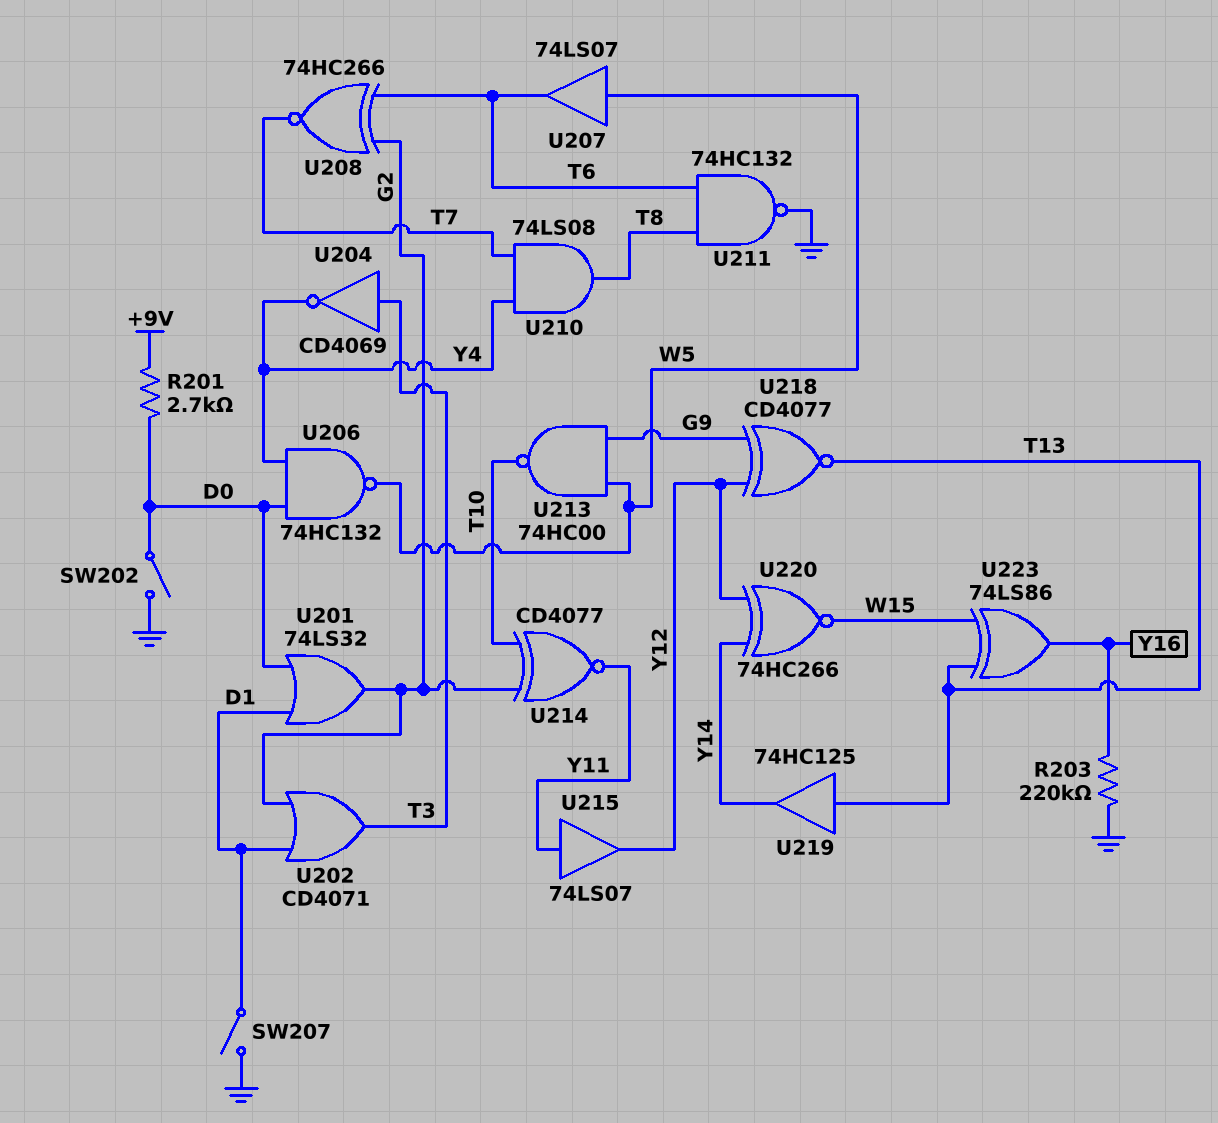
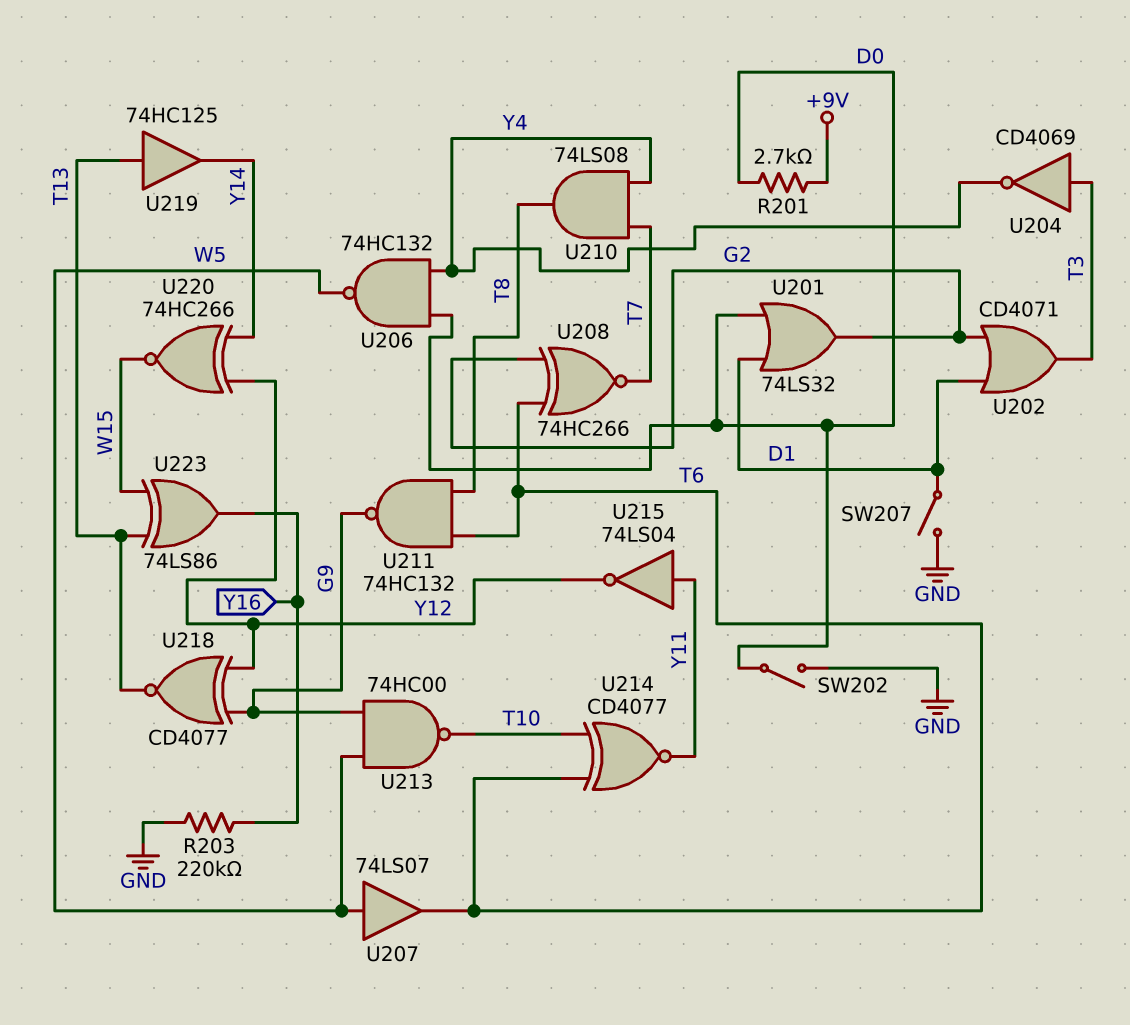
U211: NAND 74HC132 (in T6, in T8, out GND) -> NAND 74HC132 (in T6, in T8, out G9)
U214: XNOR CD4077 (in G2, in T10, out Y11) -> XNOR CD4077 (in T6, in T10, out Y11)
U215: buffer 74LS07 (in Y11, out Y12) -> NOT 74LS04 (in Y11, out Y12)

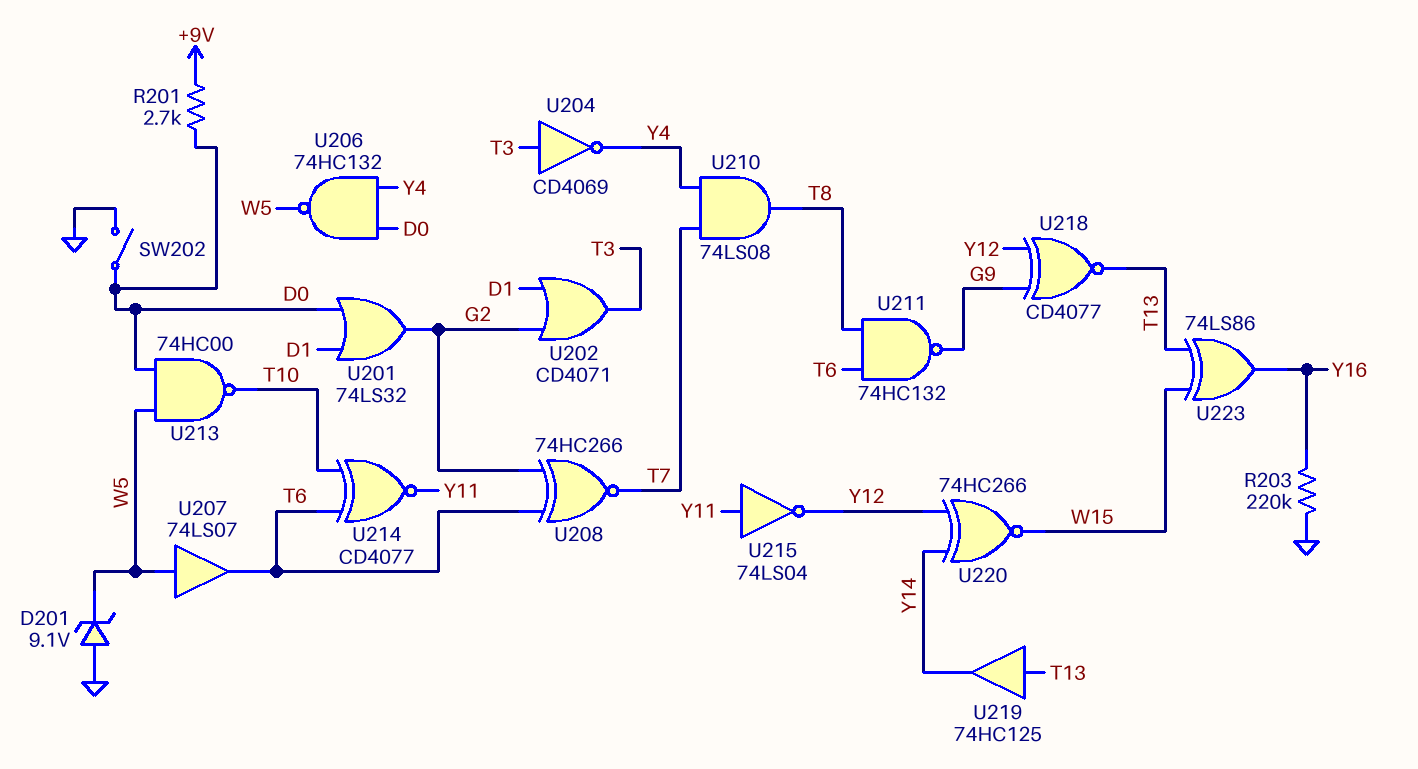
D201: none -> zener 9.1V (A GND, K W5)
SW207: switch (D1, GND) -> none
U213: NAND 74HC00 (in G9, in W5, out T10) -> NAND 74HC00 (in D0, in W5, out T10)

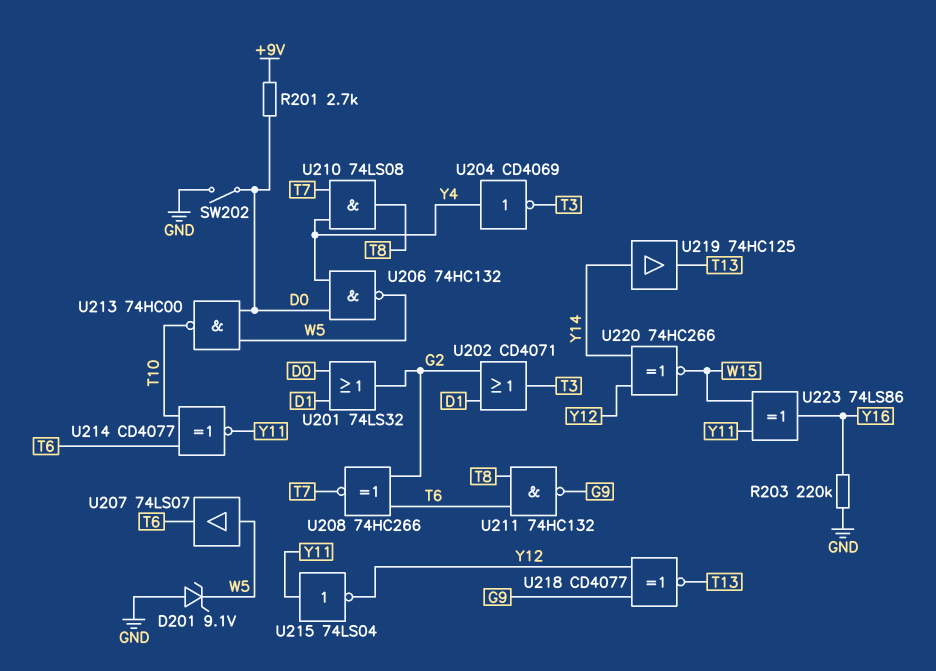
U204: NOT CD4069 (in T3, out Y4) -> NOT CD4069 (in Y4, out T3)
U219: buffer 74HC125 (in T13, out Y14) -> buffer 74HC125 (in Y14, out T13)
U223: XOR 74LS86 (in T13, in W15, out Y16) -> XOR 74LS86 (in W15, in Y11, out Y16)

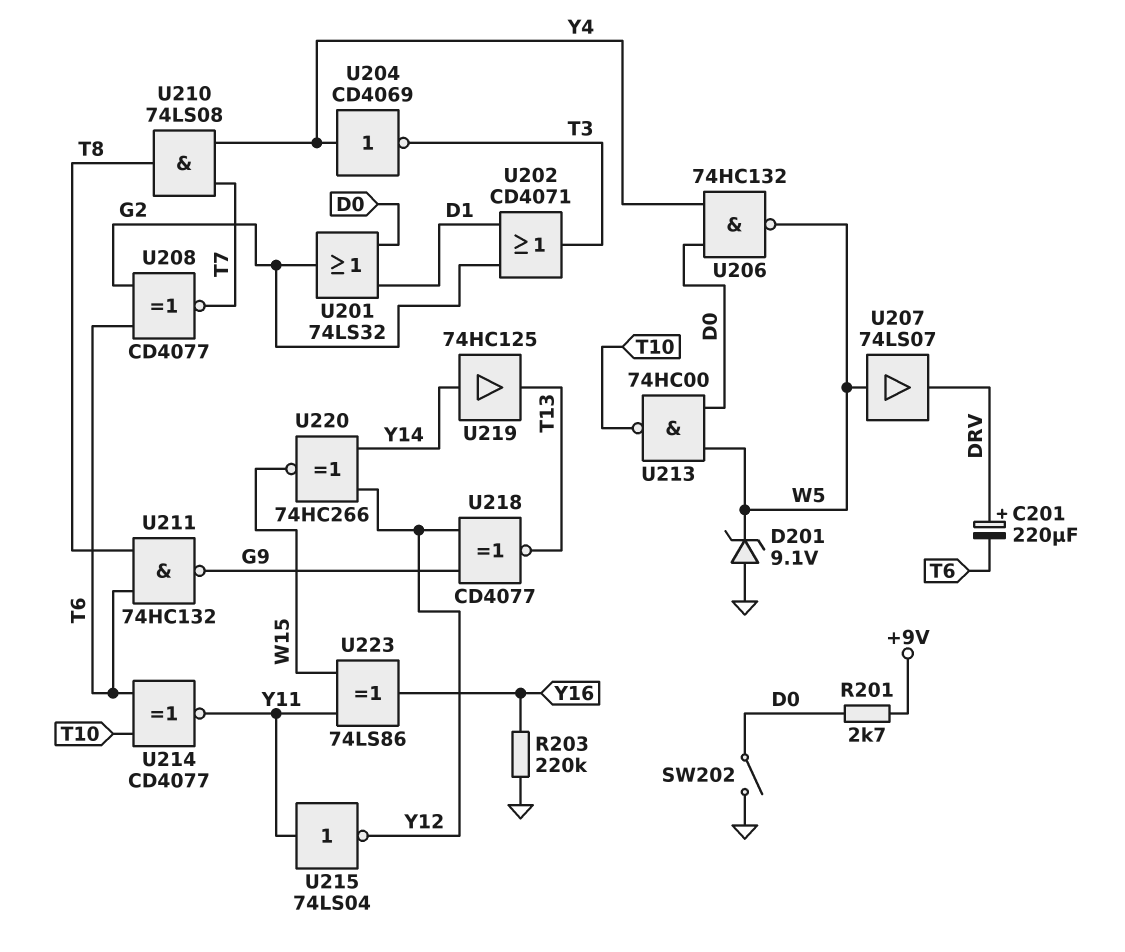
C201: none -> 220uF (plus DRV, minus T6)
U207: buffer 74LS07 (in W5, out T6) -> buffer 74LS07 (in W5, out DRV)
U208: XNOR 74HC266 (in G2, in T6, out T7) -> XNOR CD4077 (in G2, in T6, out T7)

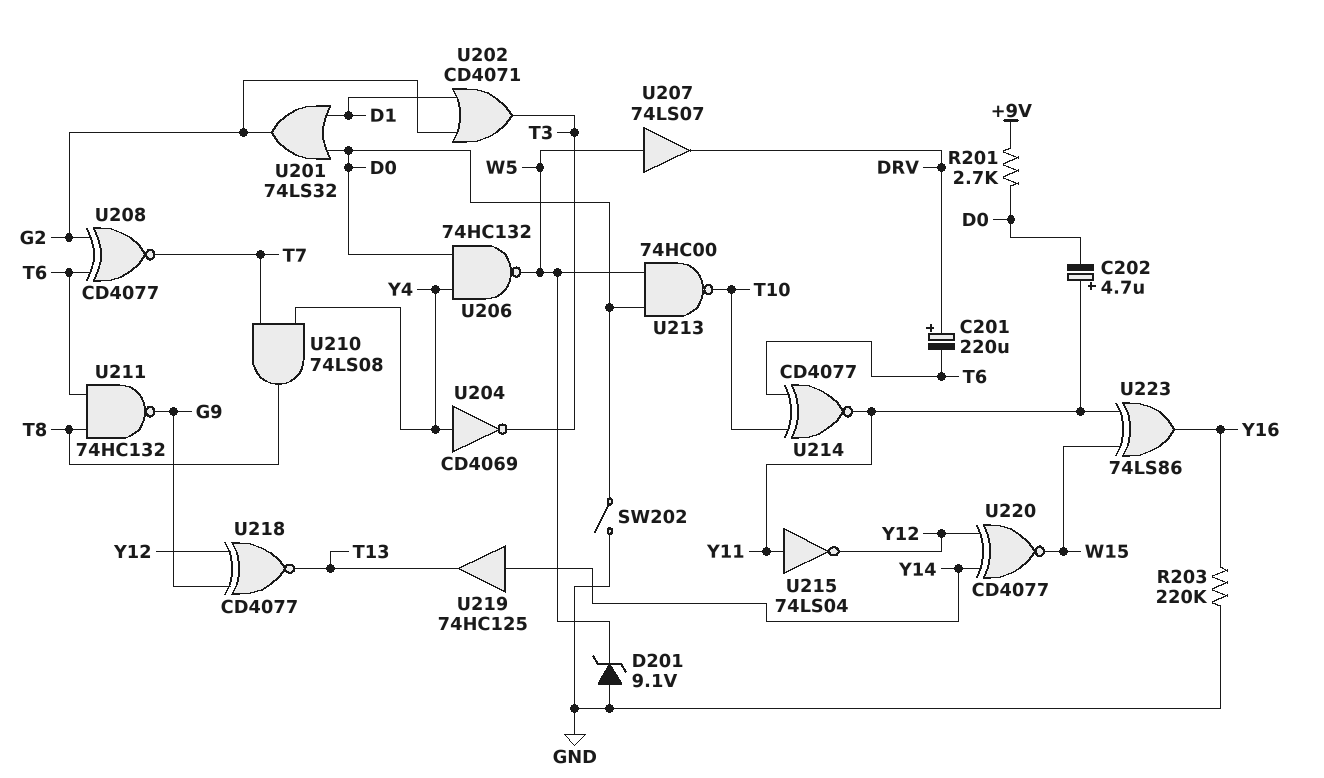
C202: none -> 4.7uF (plus Y11, minus D0)
U220: XNOR 74HC266 (in Y12, in Y14, out W15) -> XNOR CD4077 (in Y12, in Y14, out W15)

